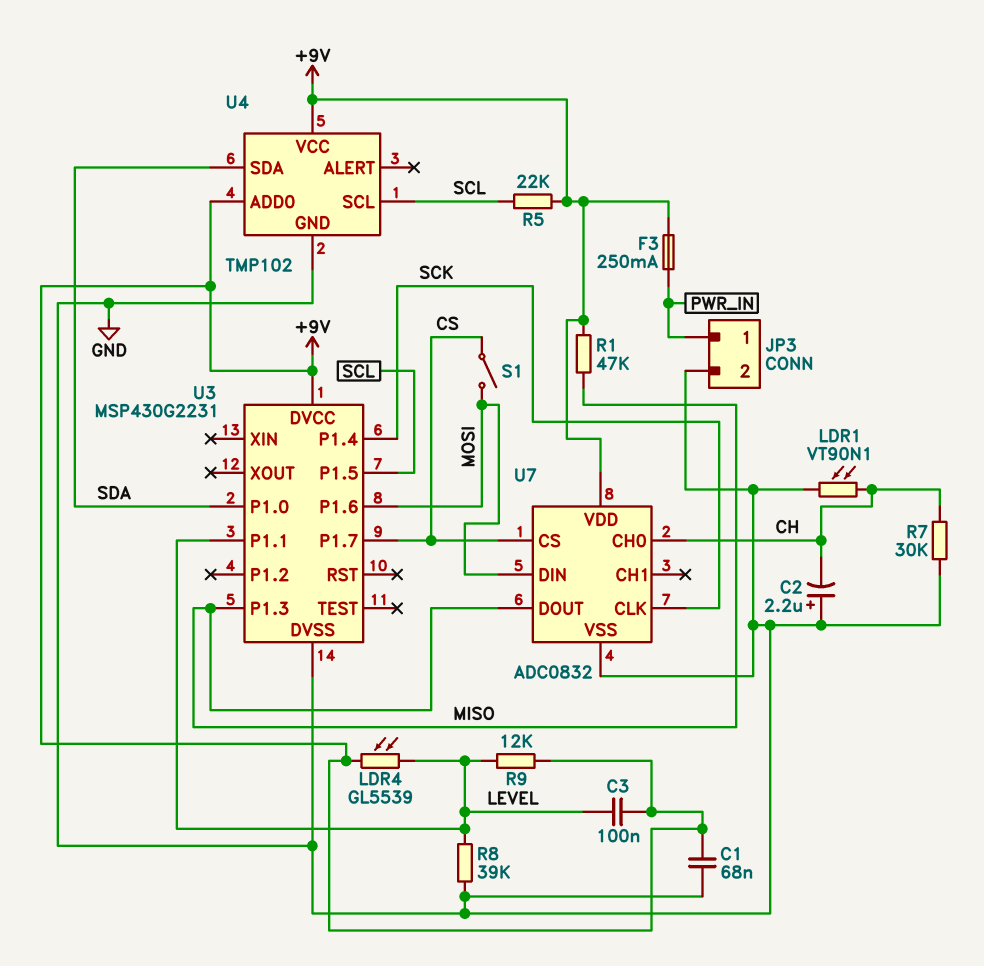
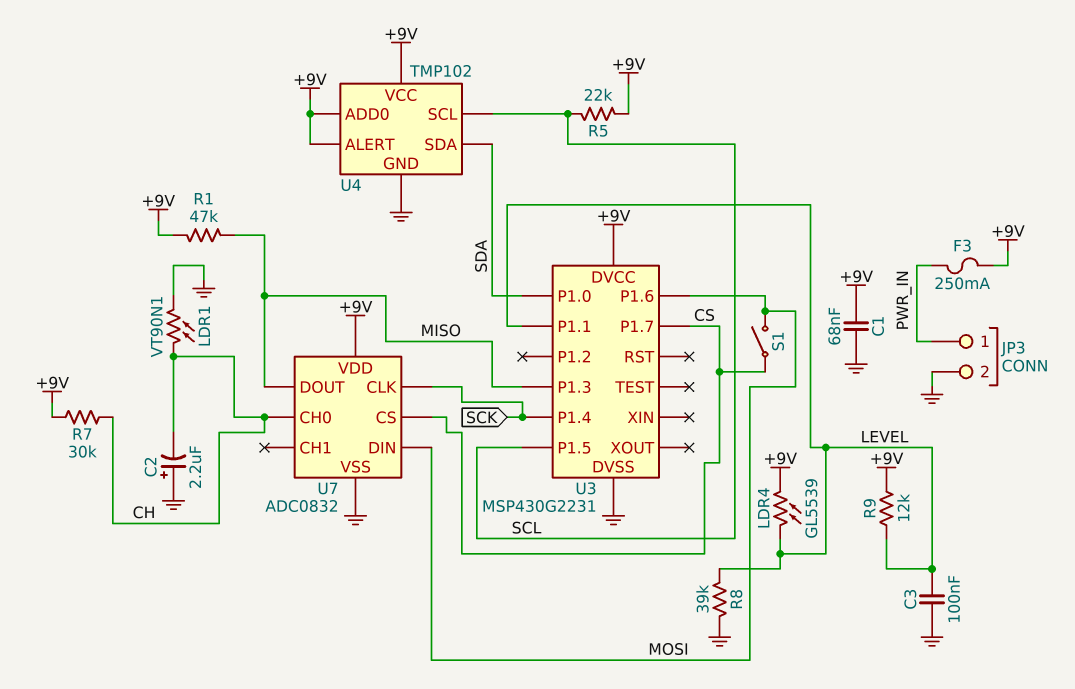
C3: 100nF (+9V, LEVEL) -> 100nF (GND, LEVEL)
R7: 30k (CH, GND) -> 30k (+9V, CH)
U4 pin ALERT: none -> +9V

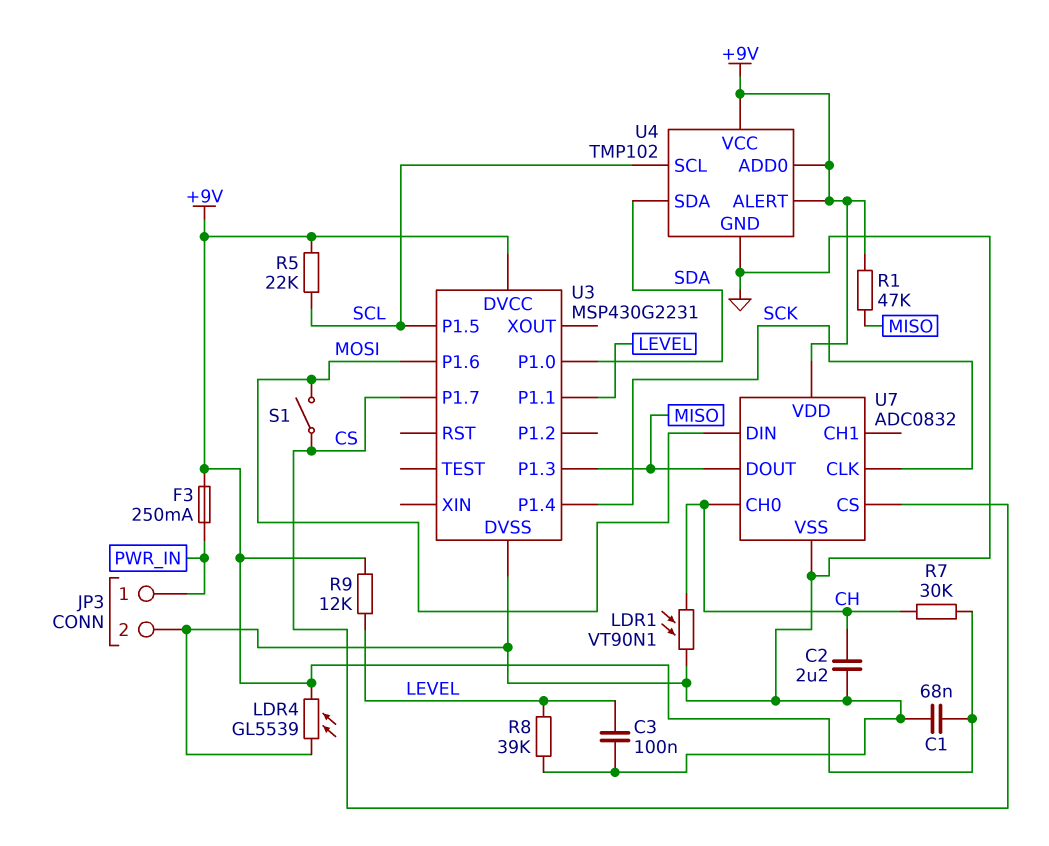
C2: 2.2uF (plus GND, minus CH) -> 2.2uF (CH, GND)
LDR4: GL5539 (+9V, LEVEL) -> GL5539 (+9V, GND)

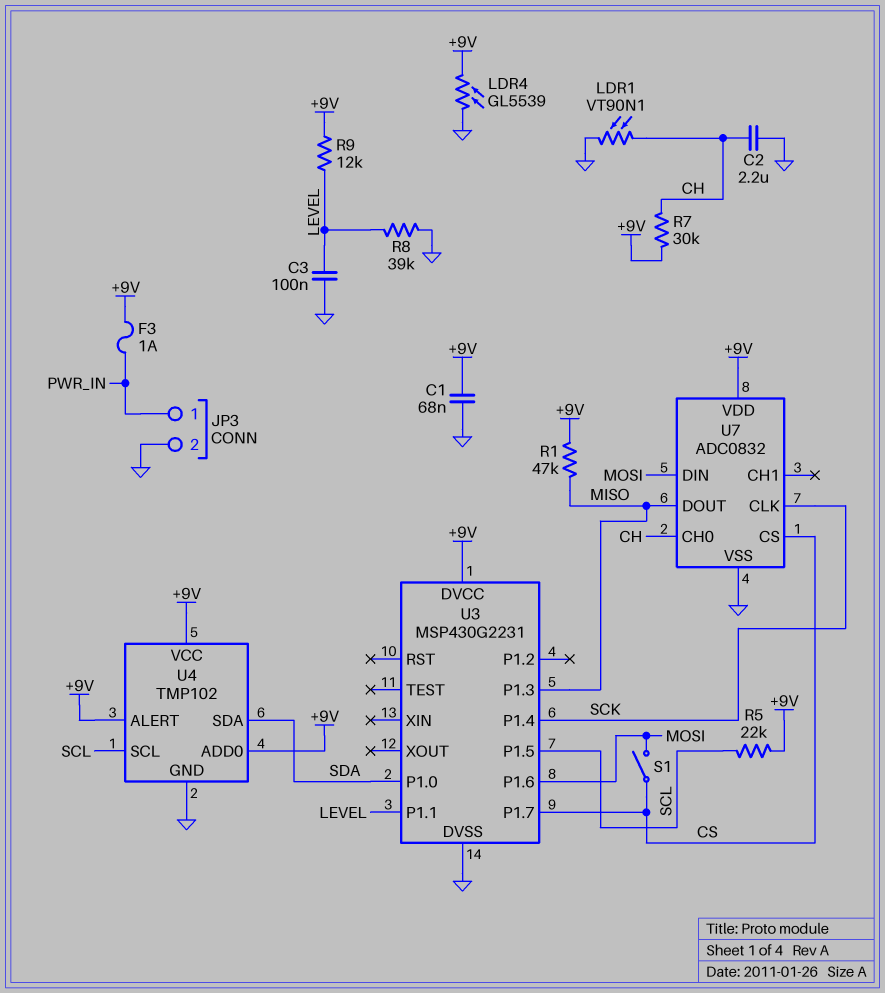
F3: 250mA (+9V, PWR_IN) -> 1A (+9V, PWR_IN)

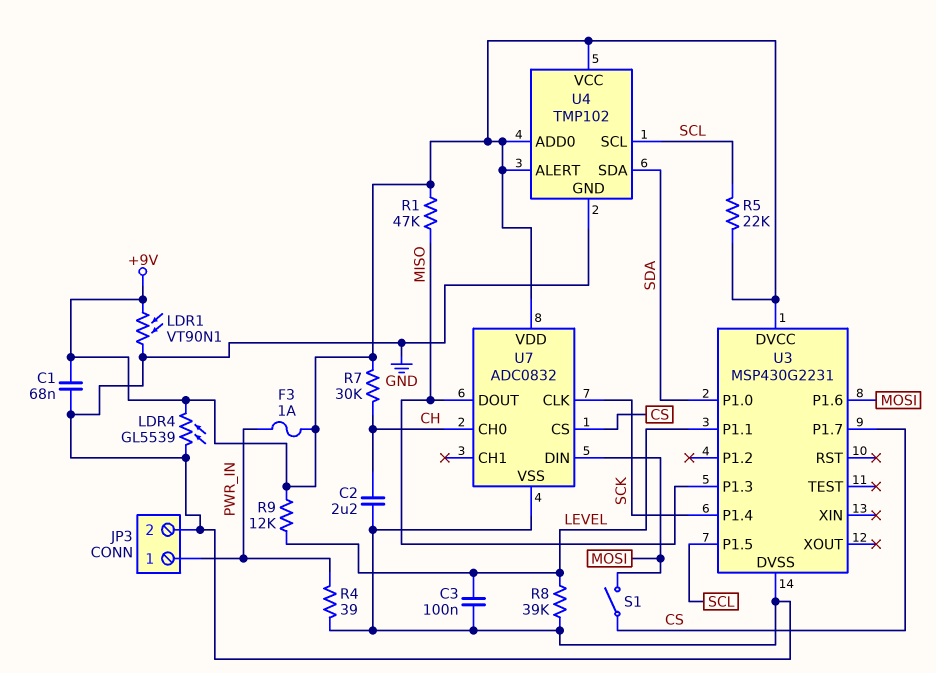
LDR1: VT90N1 (CH, GND) -> VT90N1 (+9V, GND)
R4: none -> 39 (GND, PWR_IN)

